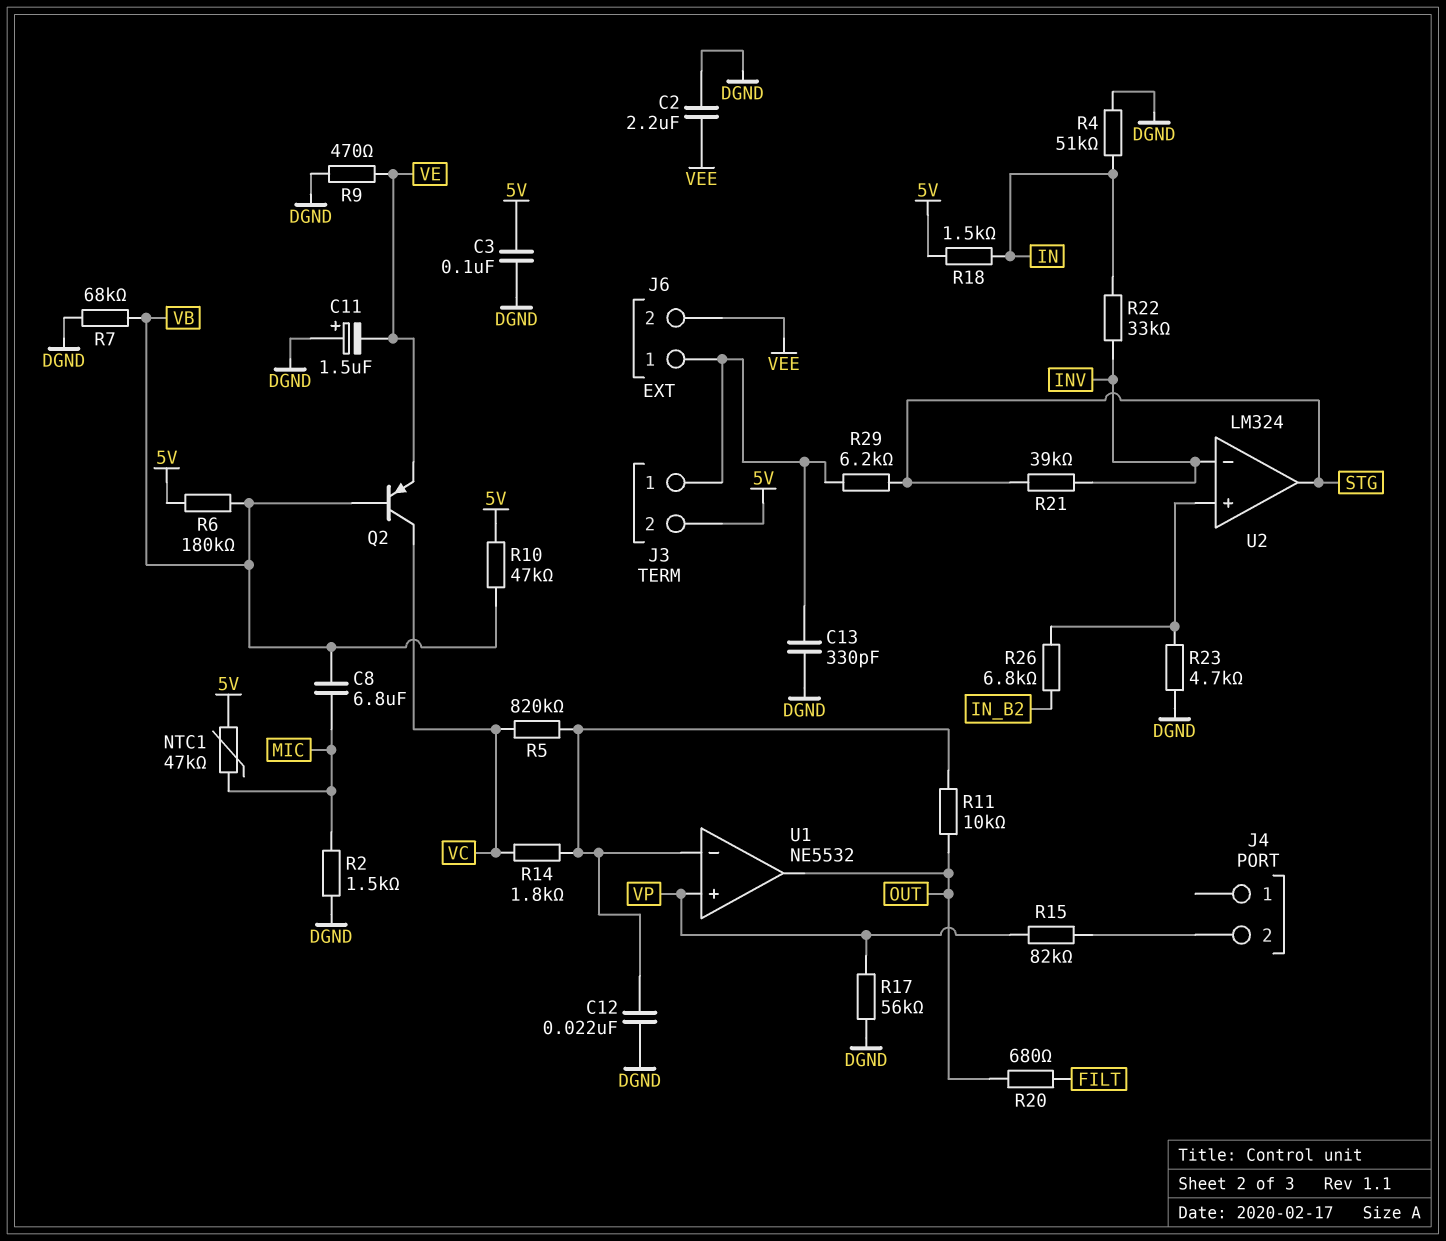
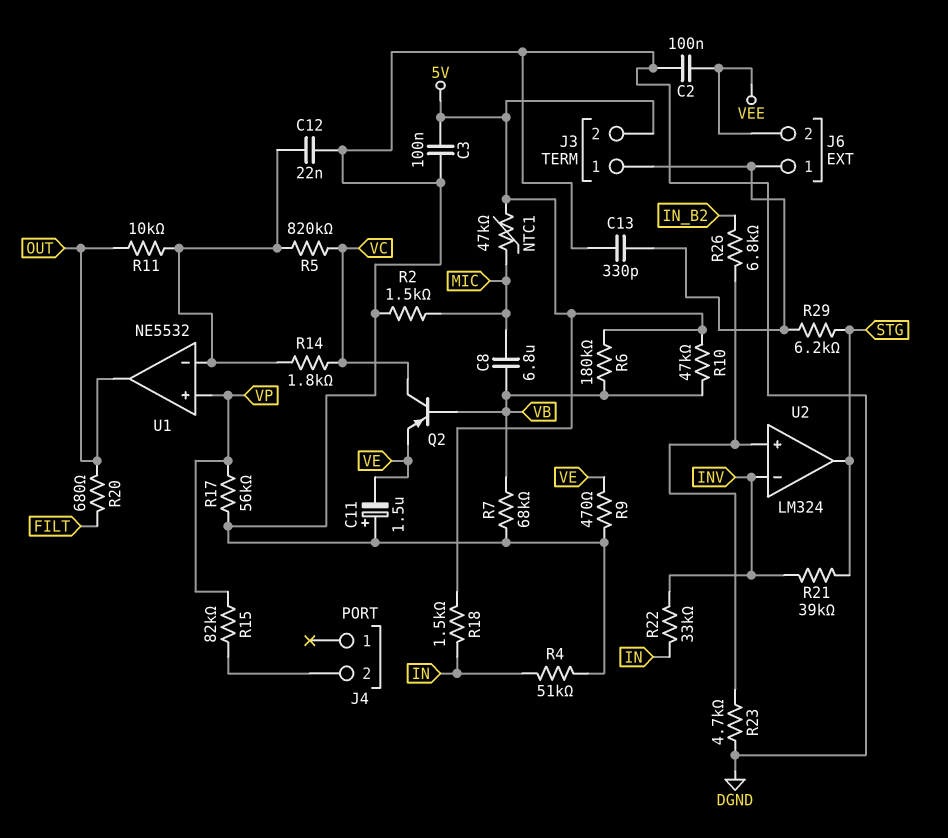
C2: 2.2uF (DGND, VEE) -> 100nF (DGND, VEE)

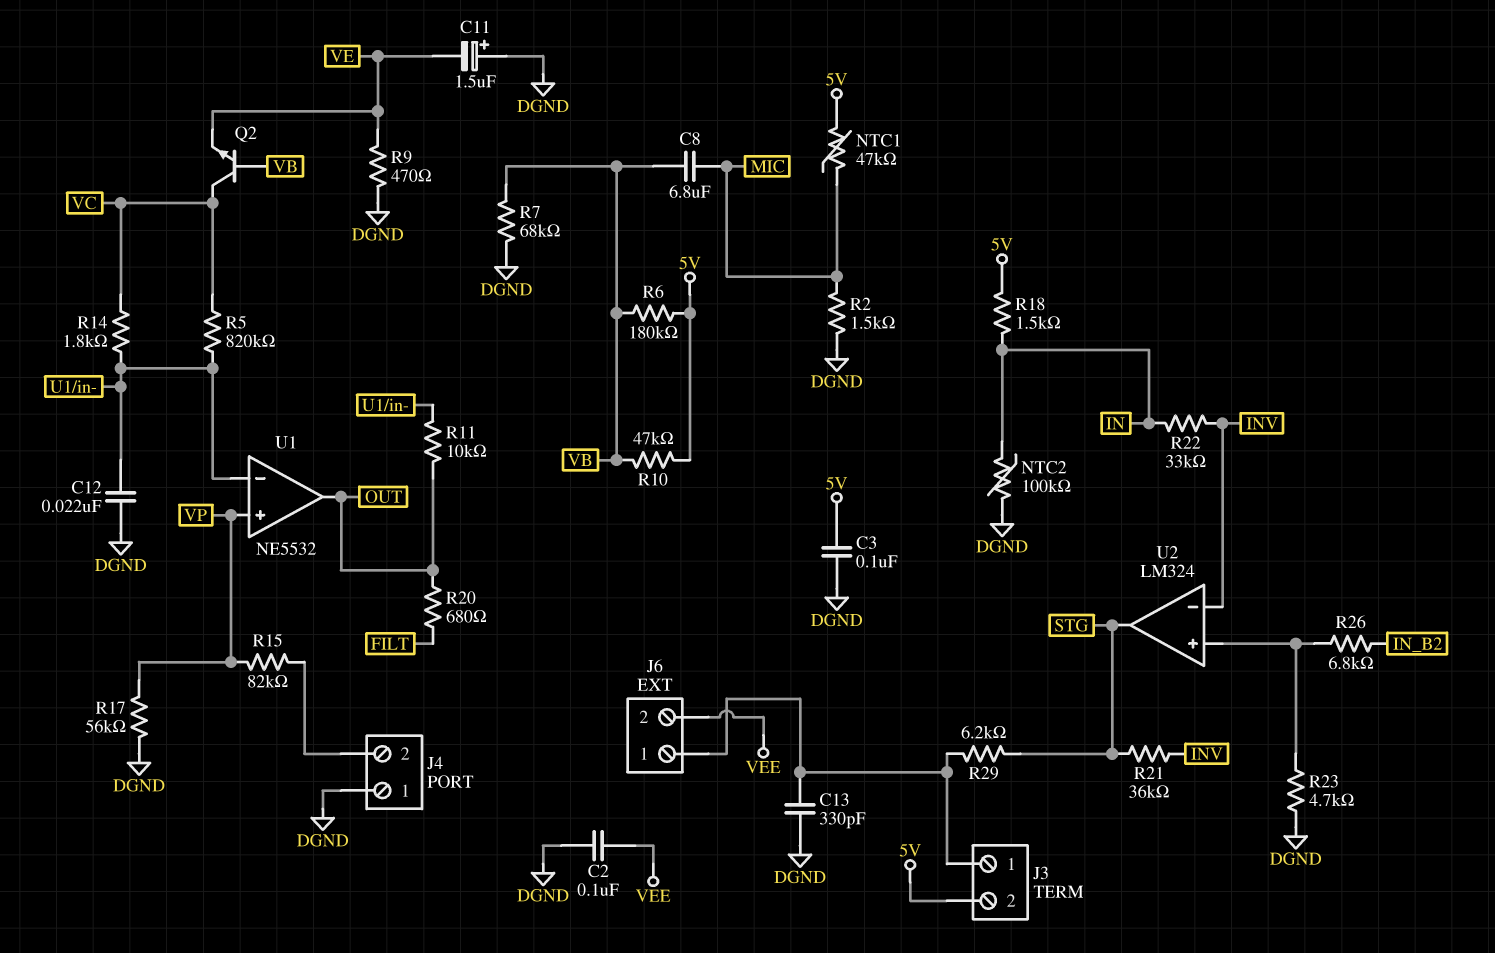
J4 pin 1: none -> DGND
NTC2: none -> 100k (DGND, IN)
Q2: PNP (B VB, C VC, E VE) -> NPN (B VB, C VC, E VE)
R4: 51k (DGND, IN) -> none
R21: 39k (INV, STG) -> 36k (INV, STG)

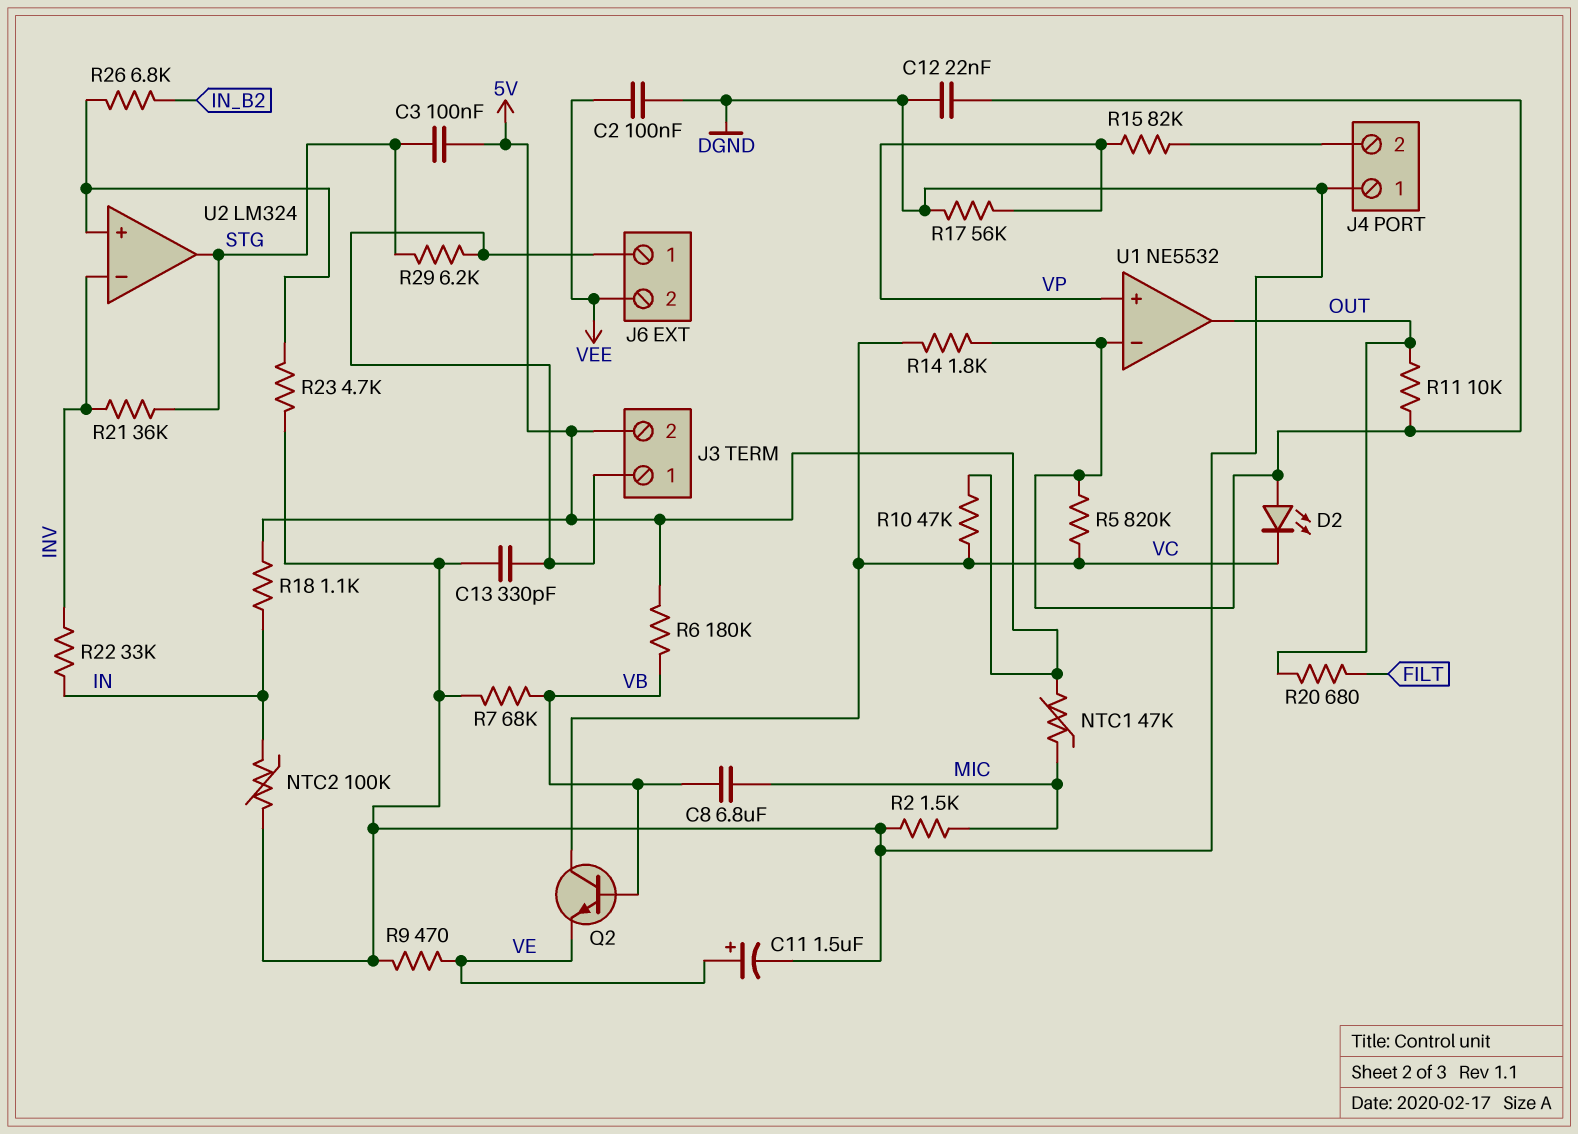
C3: 100nF (5V, DGND) -> 100nF (5V, STG)
C11: 1.5uF (plus DGND, minus VE) -> 1.5uF (plus VE, minus DGND)
D2: none -> LED (A U1/in-, K VC)
R10: 47k (5V, VB) -> 47k (5V, VC)
R18: 1.5k (5V, IN) -> 1.1k (5V, IN)

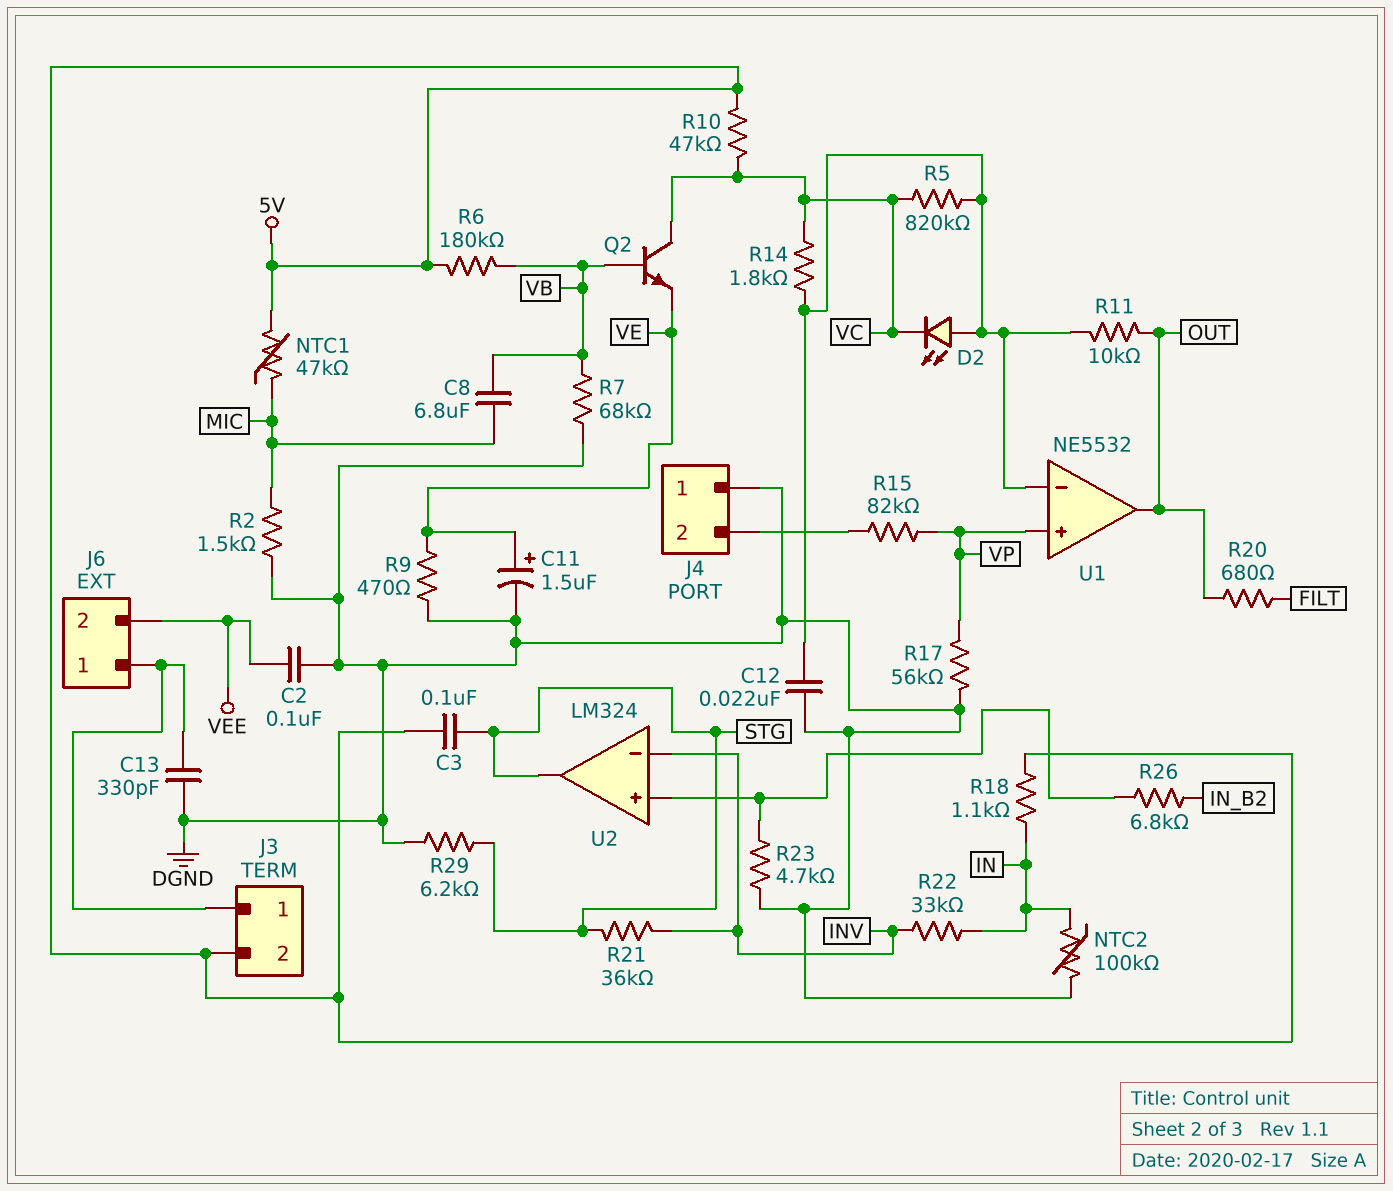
R29: 6.2k (J3/1, STG) -> 6.2k (DGND, STG)

